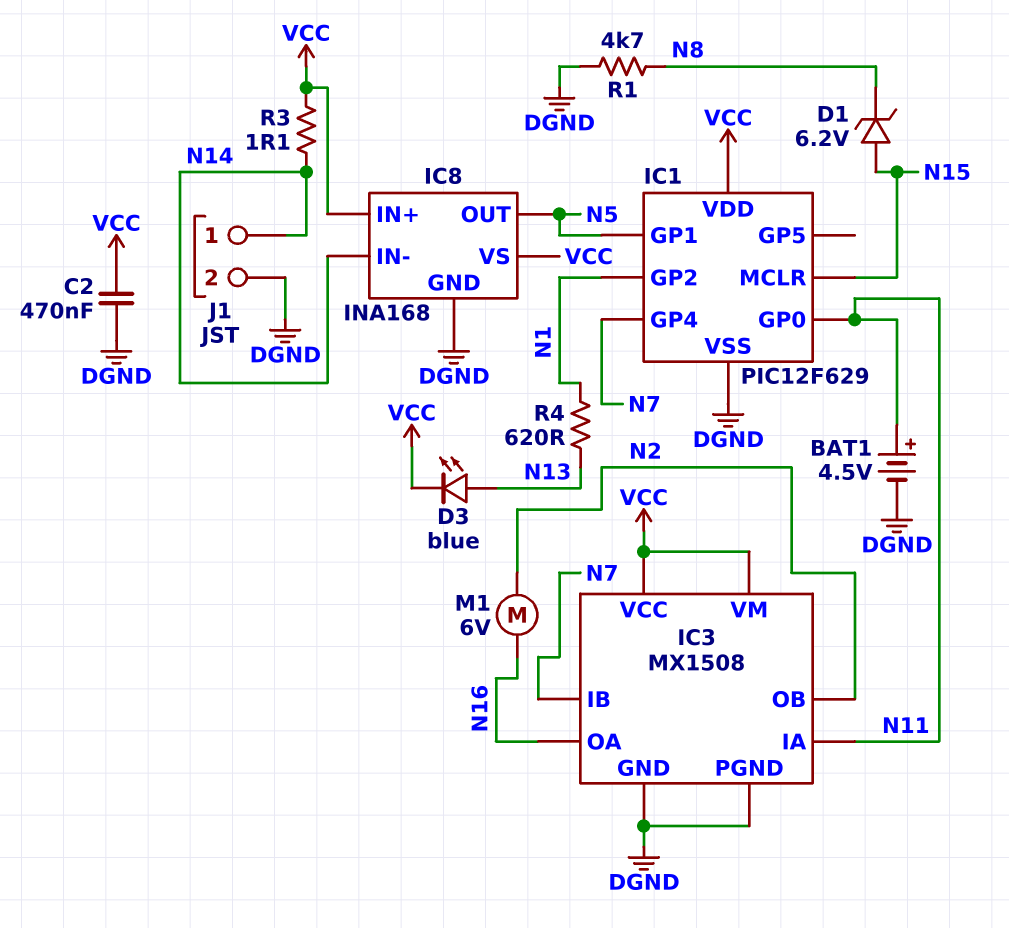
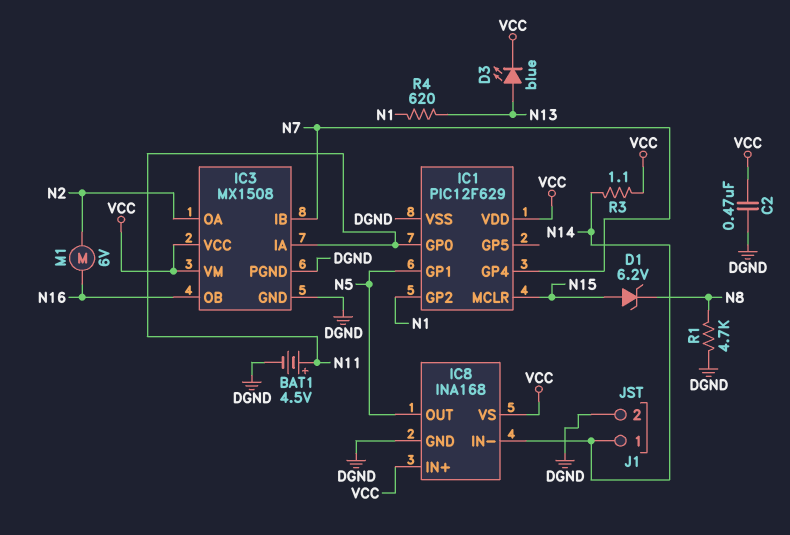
IC3 pin OA: N16 -> N2
IC3 pin OB: N2 -> N16

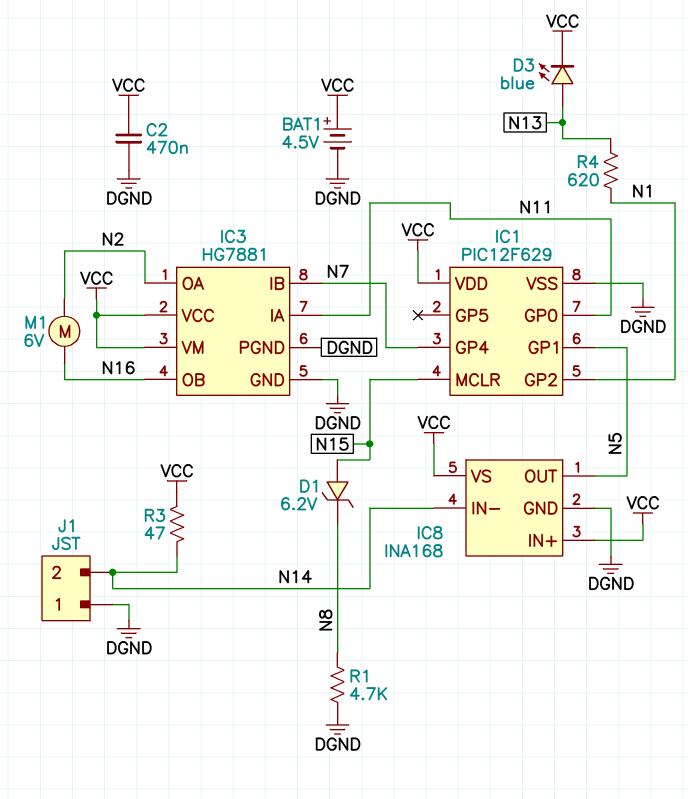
BAT1: 4.5V (plus N11, minus DGND) -> 4.5V (plus VCC, minus DGND)
IC3: MX1508 -> HG7881
J1 pin 1: N14 -> DGND
J1 pin 2: DGND -> N14
R3: 1.1 (N14, VCC) -> 47 (N14, VCC)

